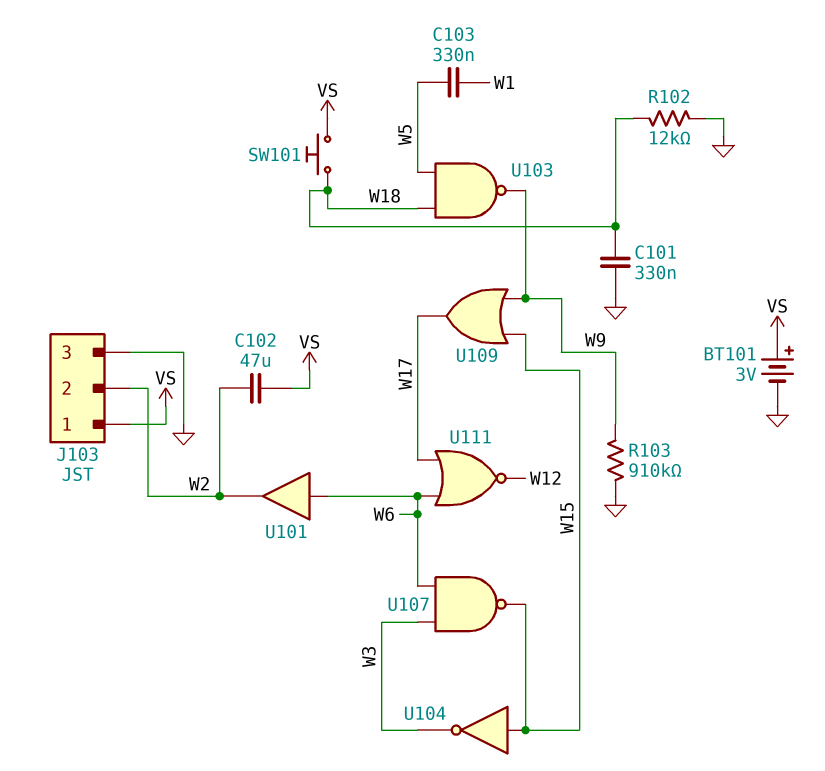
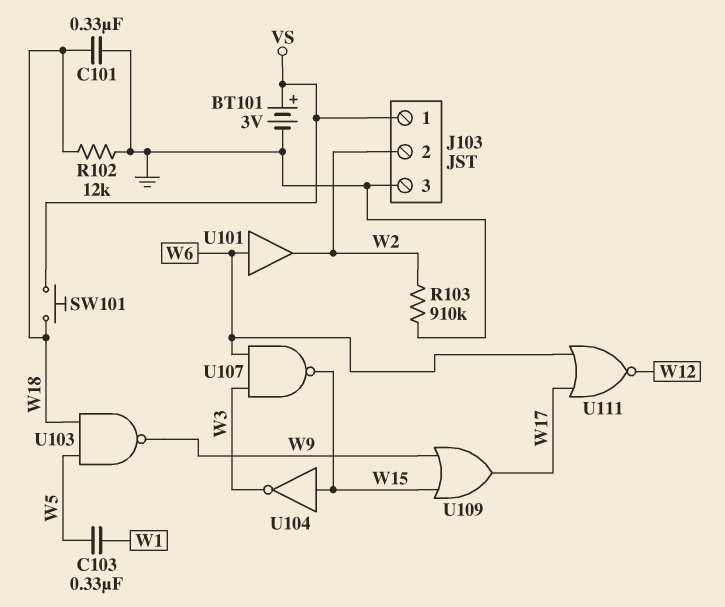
C102: 47uF (VS, W2) -> none
R103: 910k (GND, W9) -> 910k (GND, W2)

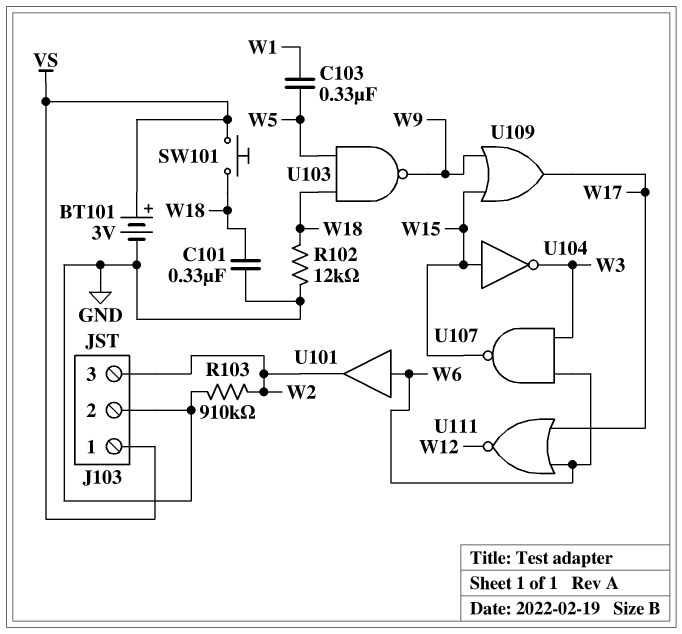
J103 pin 2: W2 -> GND
J103 pin 3: GND -> W2

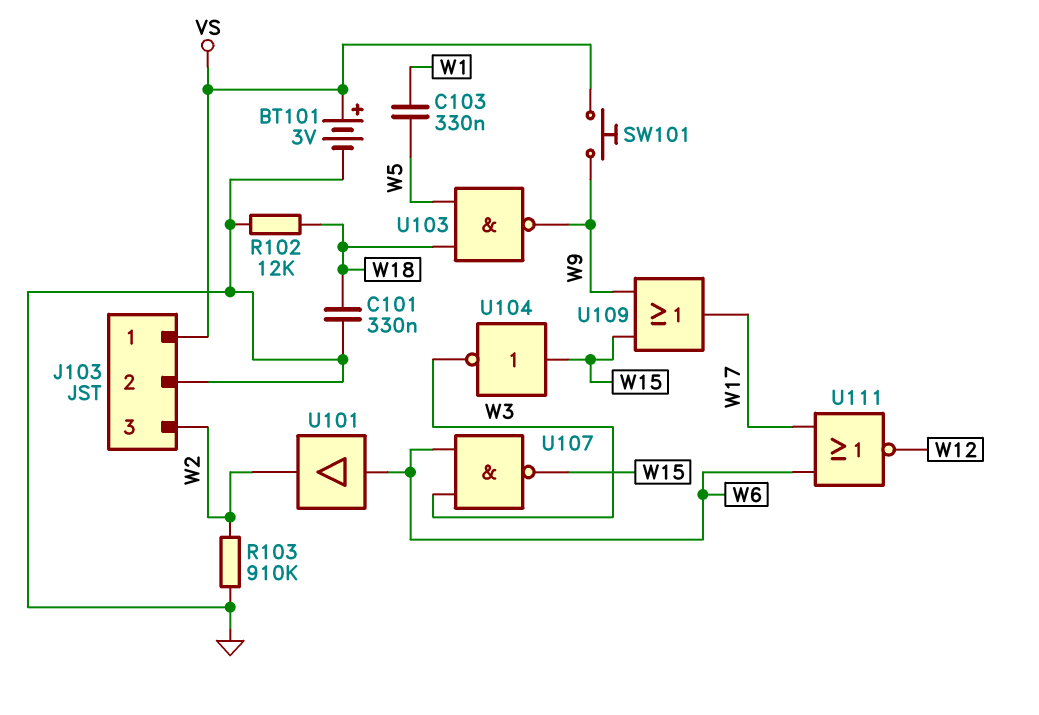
SW101: button (VS, W18) -> button (VS, W9)

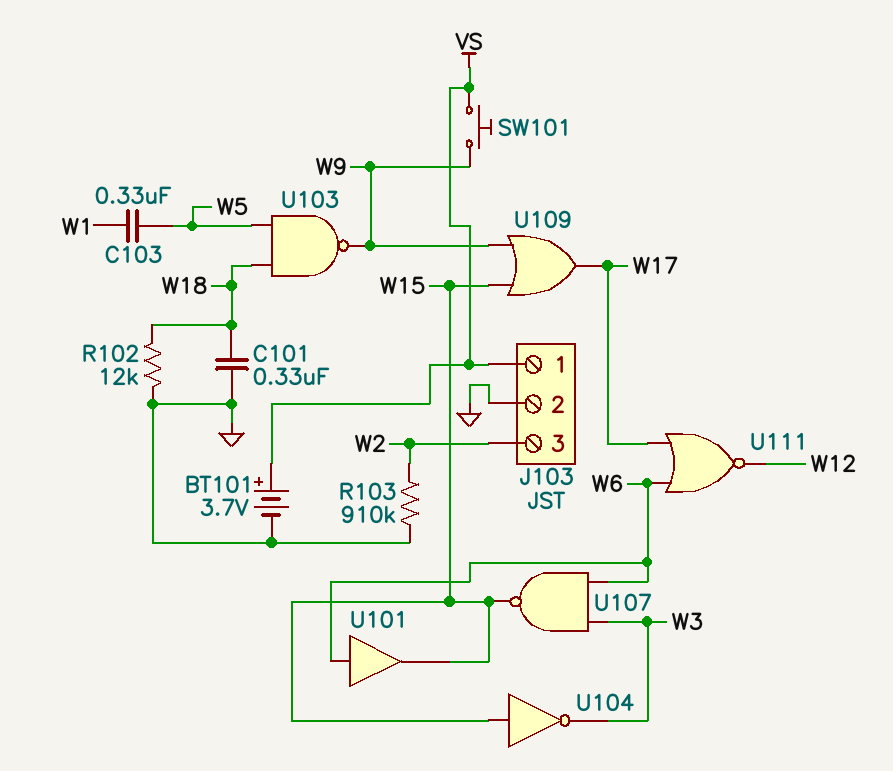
BT101: 3V (plus VS, minus GND) -> 3.7V (plus VS, minus GND)
U101: buffer (in W6, out W2) -> buffer (in W6, out W15)

